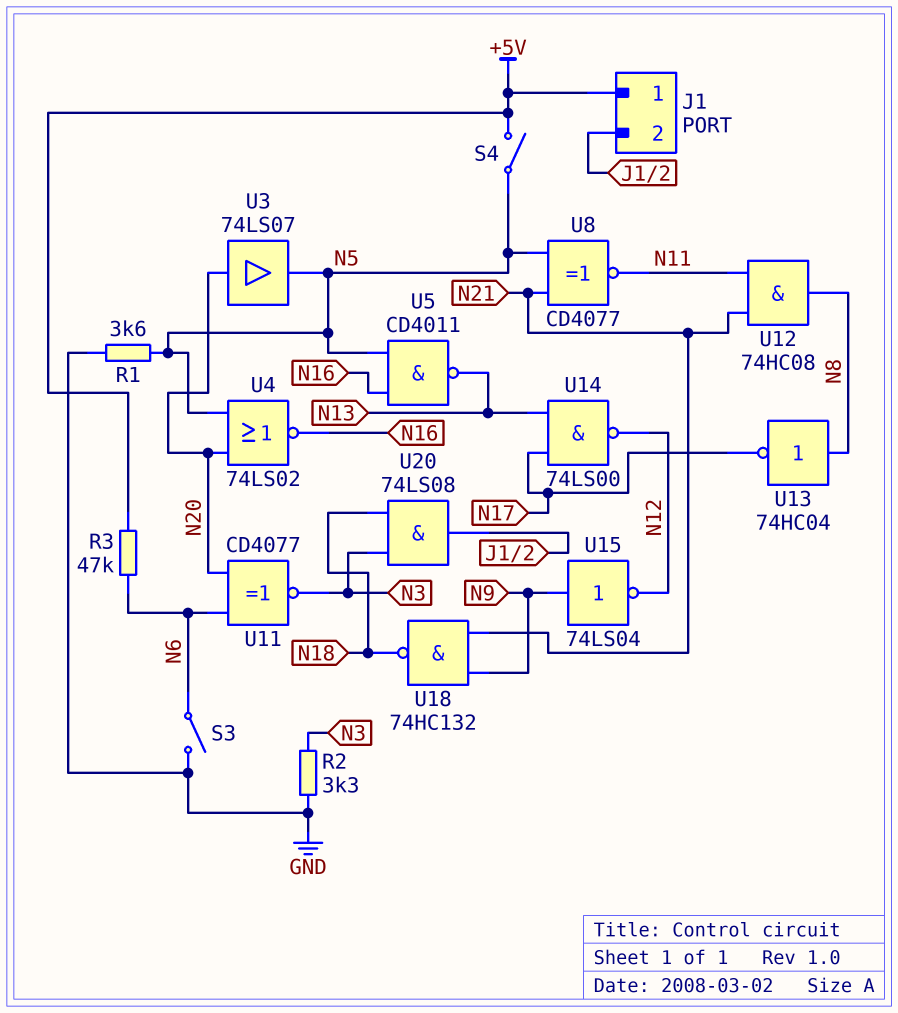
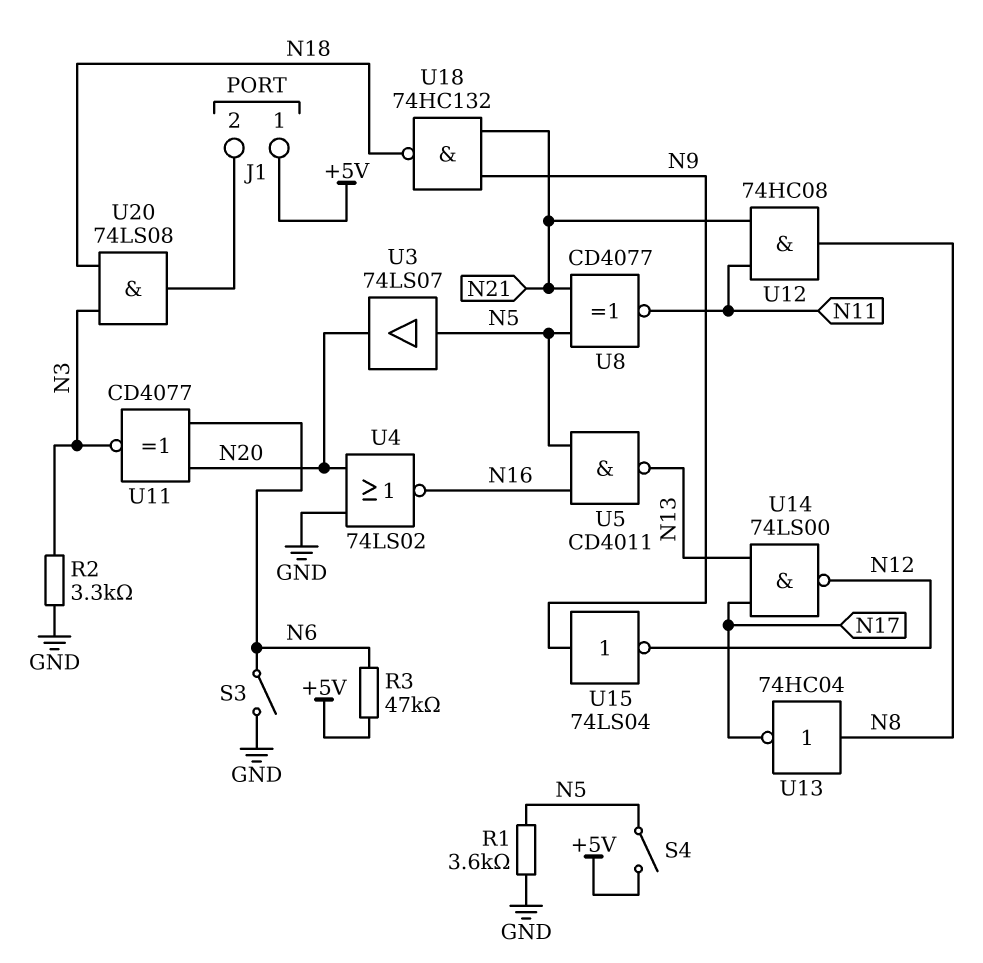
U3: buffer 74LS07 (in N20, out N5) -> buffer 74LS07 (in N5, out N20)
U4: NOR 74LS02 (in N5, in N20, out N16) -> NOR 74LS02 (in GND, in N20, out N16)

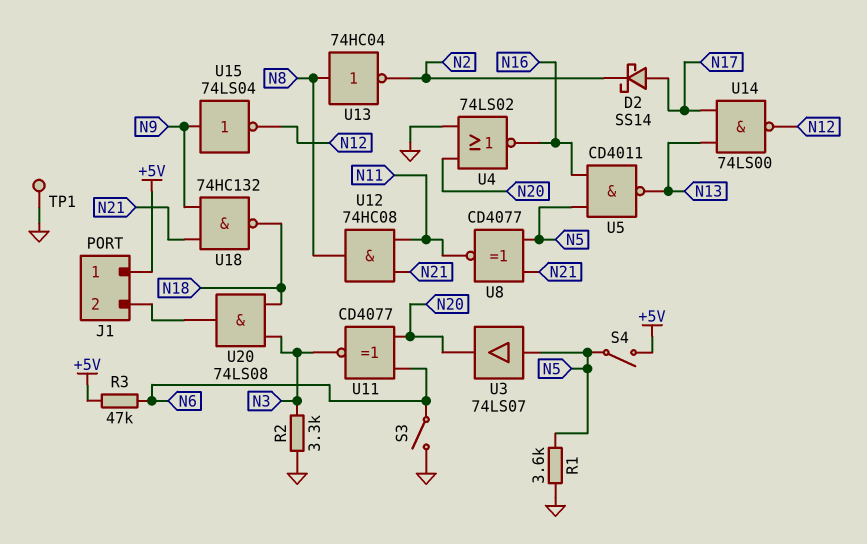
D2: none -> schottky SS14 (A N17, K N2)
TP1: none -> test point (GND)
U13: NOT 74HC04 (in N8, out N17) -> NOT 74HC04 (in N8, out N2)

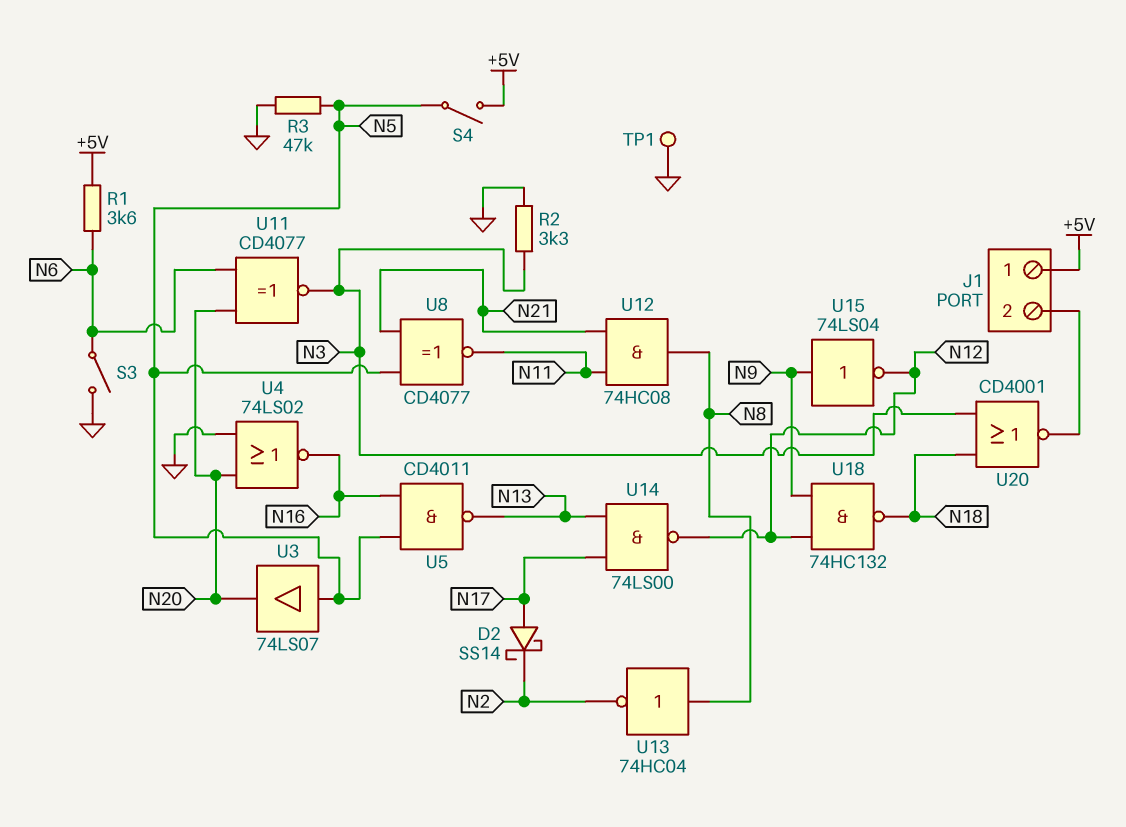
R1: 3.6k (GND, N5) -> 3.6k (+5V, N6)
R3: 47k (+5V, N6) -> 47k (GND, N5)
U18: NAND 74HC132 (in N9, in N21, out N18) -> NAND 74HC132 (in N9, in N12, out N18)
U20: AND 74LS08 (in N3, in N18, out J1/2) -> NOR CD4001 (in N3, in N18, out J1/2)

